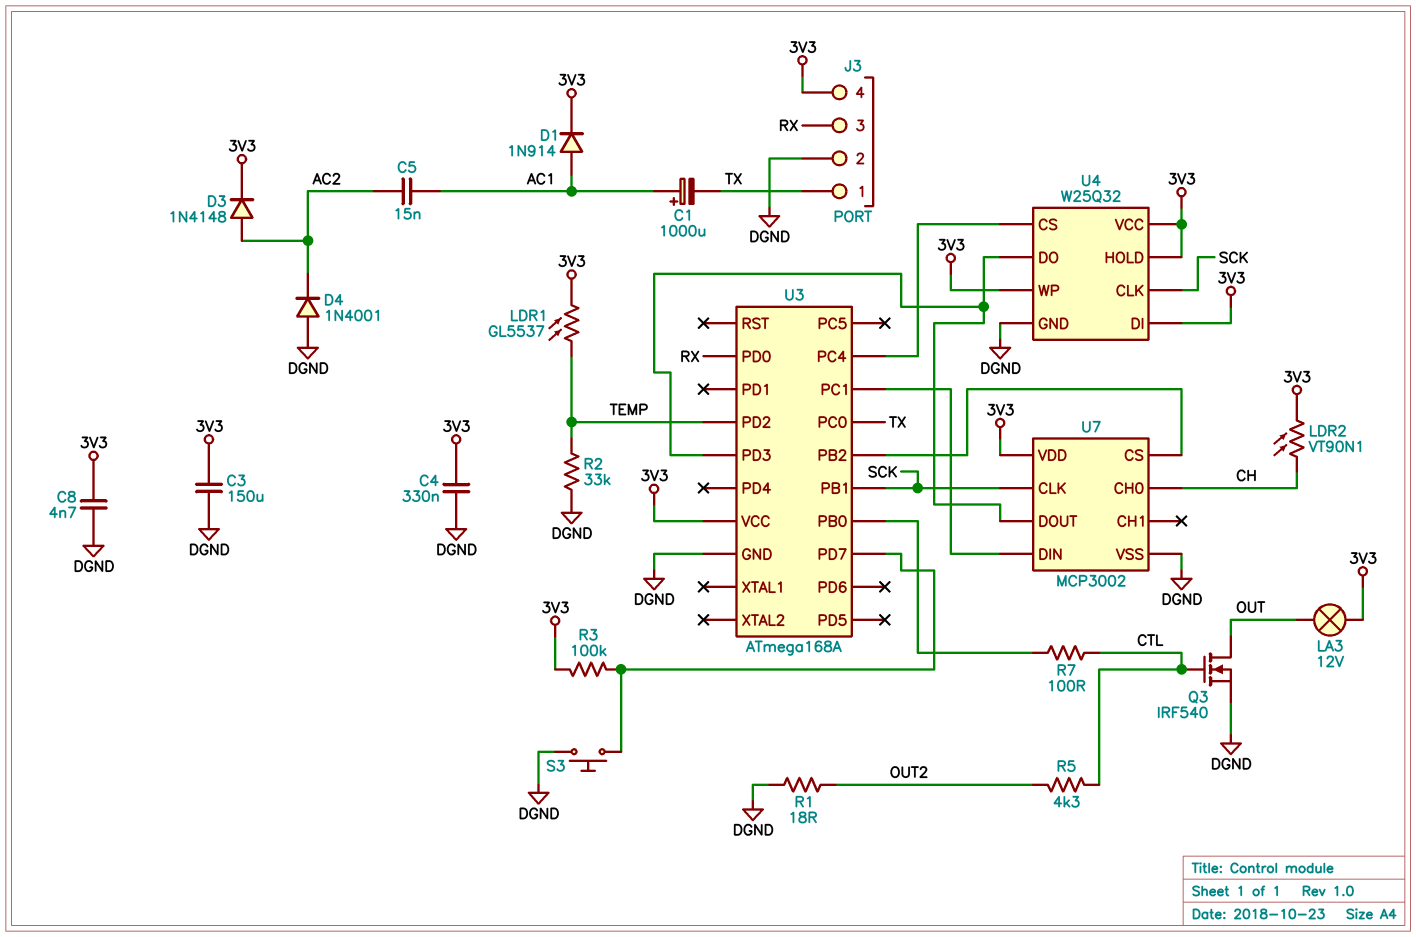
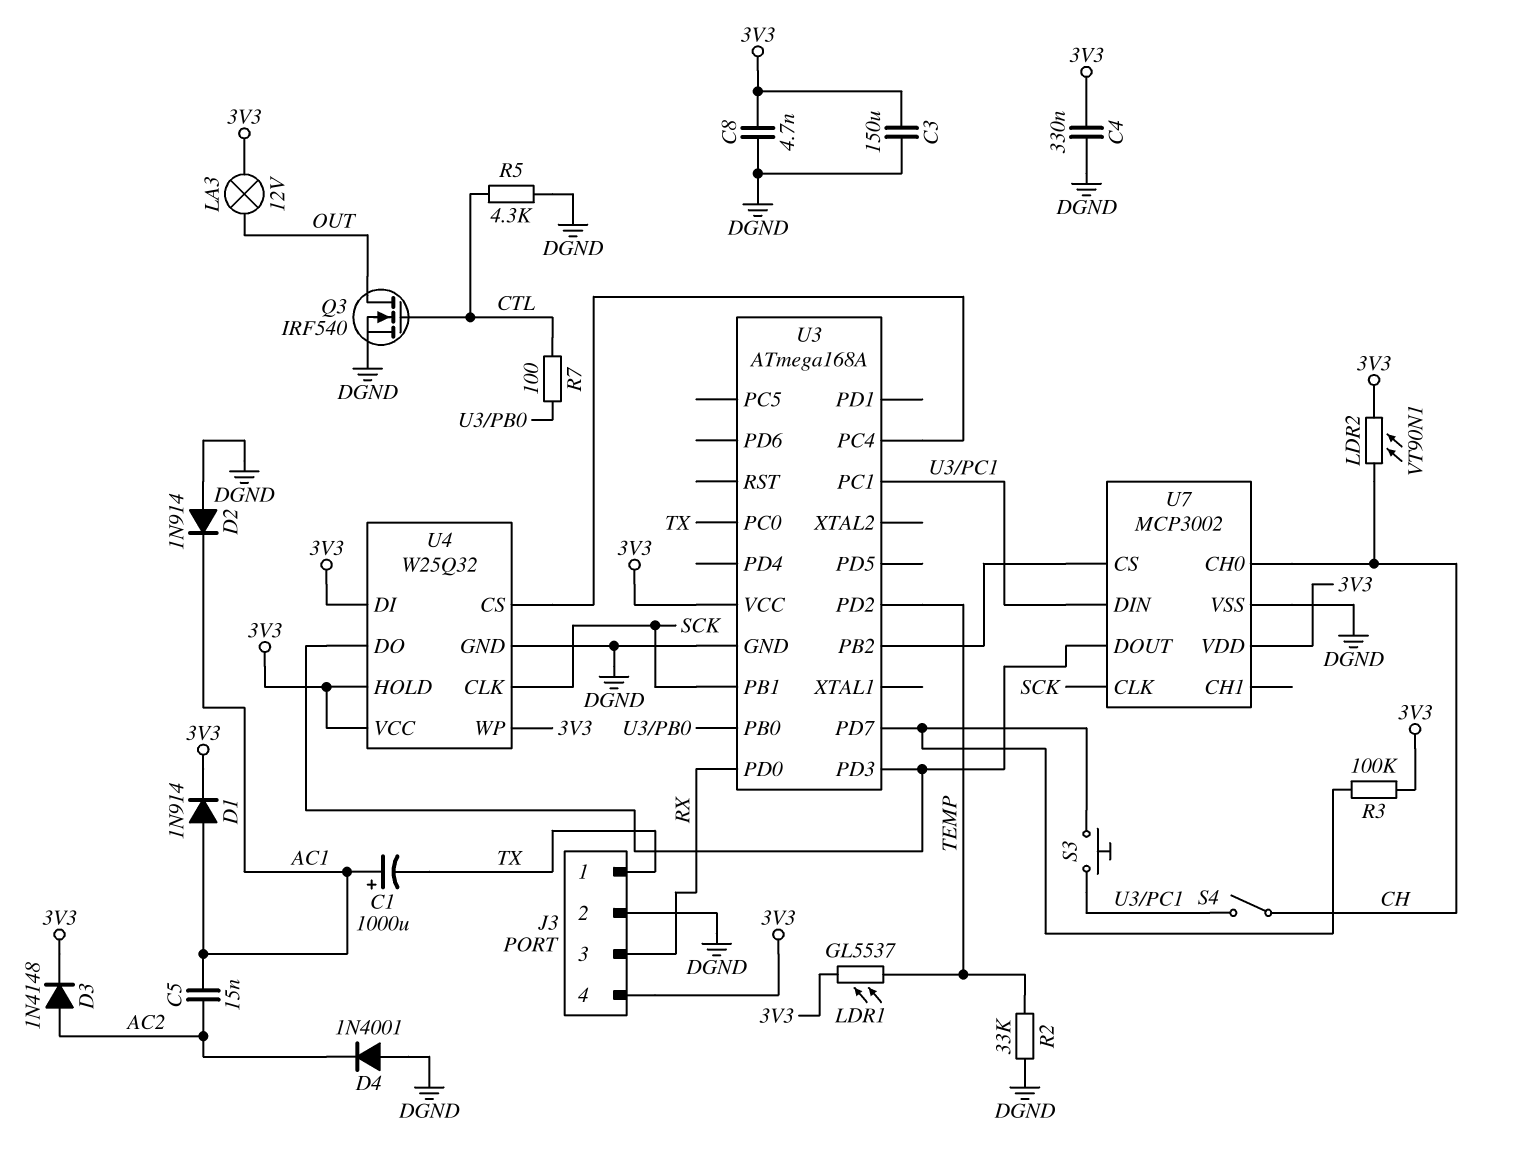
D2: none -> diode 1N914 (A DGND, K AC1)
R1: 18 (DGND, OUT2) -> none
R5: 4.3k (CTL, OUT2) -> 4.3k (CTL, DGND)
S3: button (DGND, U3/PD7) -> button (U3/PC1, U3/PD7)
S4: none -> switch (CH, U3/PC1)

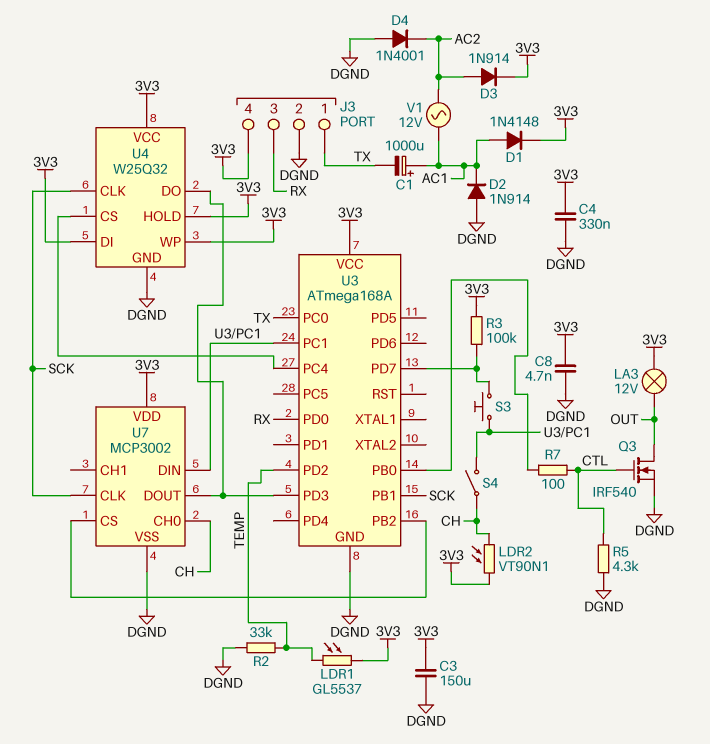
C5: 15nF (AC1, AC2) -> none
D1: diode 1N914 (A AC1, K 3V3) -> diode 1N4148 (A AC1, K 3V3)
D3: diode 1N4148 (A AC2, K 3V3) -> diode 1N914 (A AC2, K 3V3)
V1: none -> AC 12V (AC1, AC2)

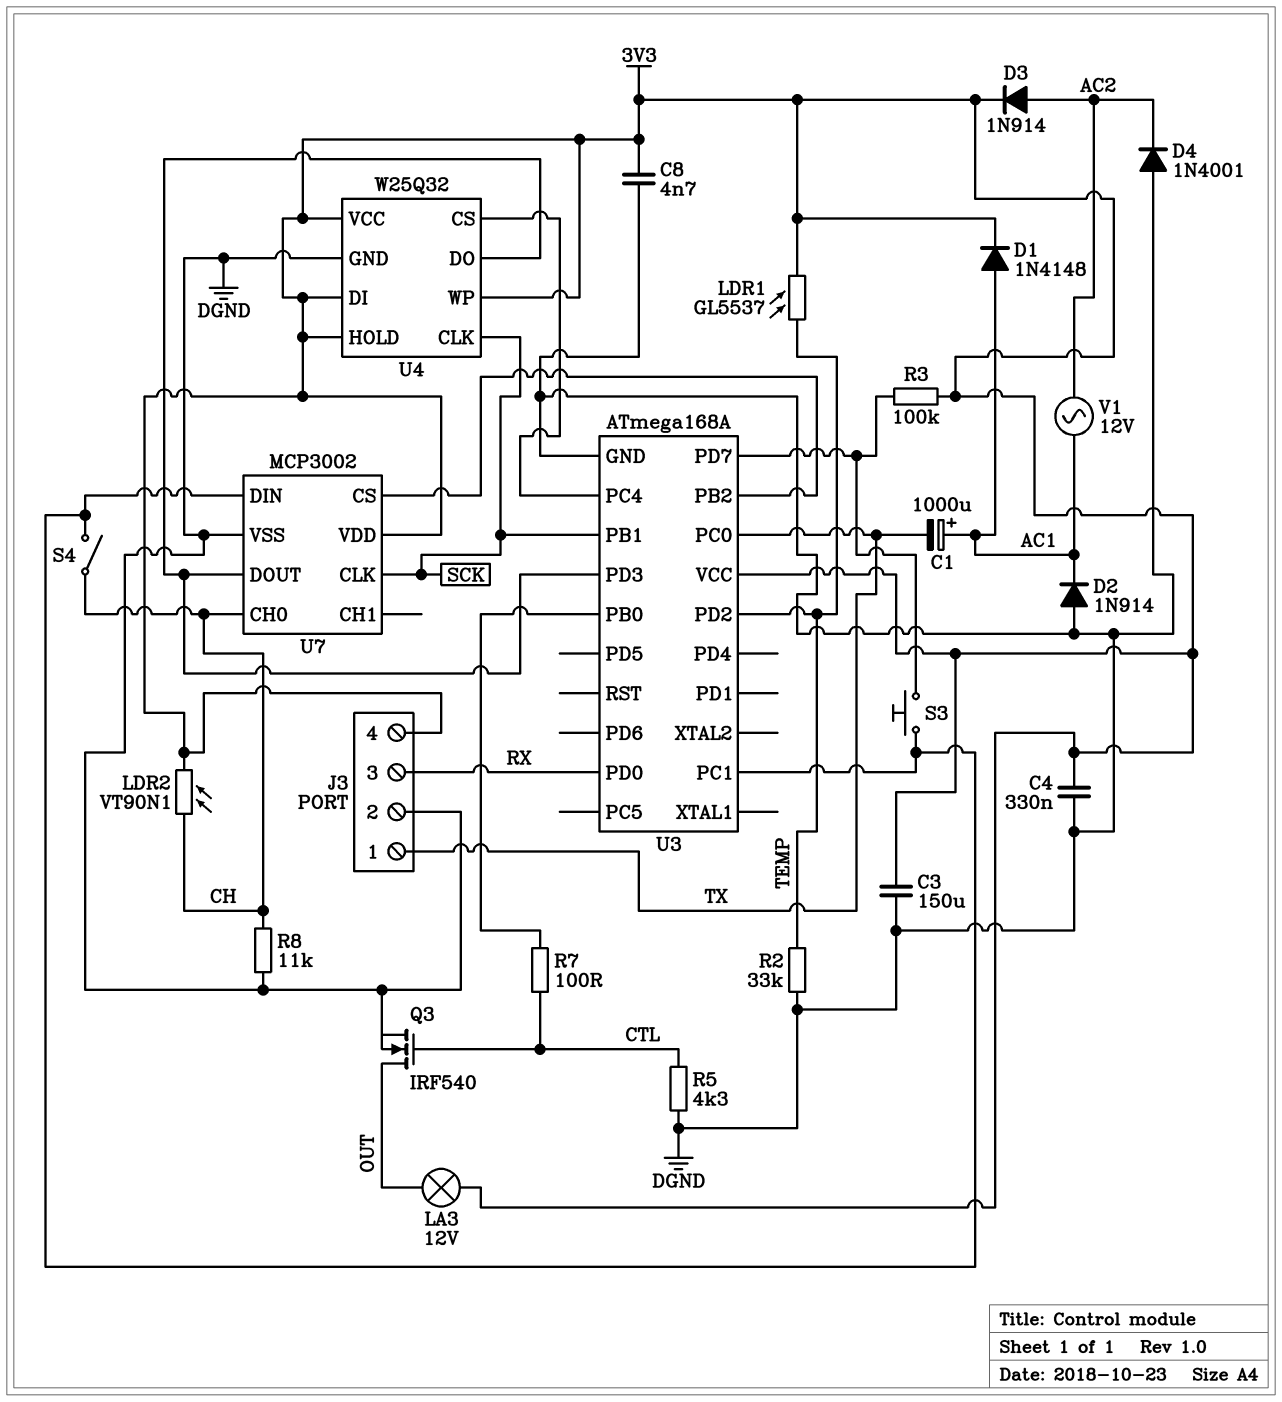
R8: none -> 11k (CH, DGND)

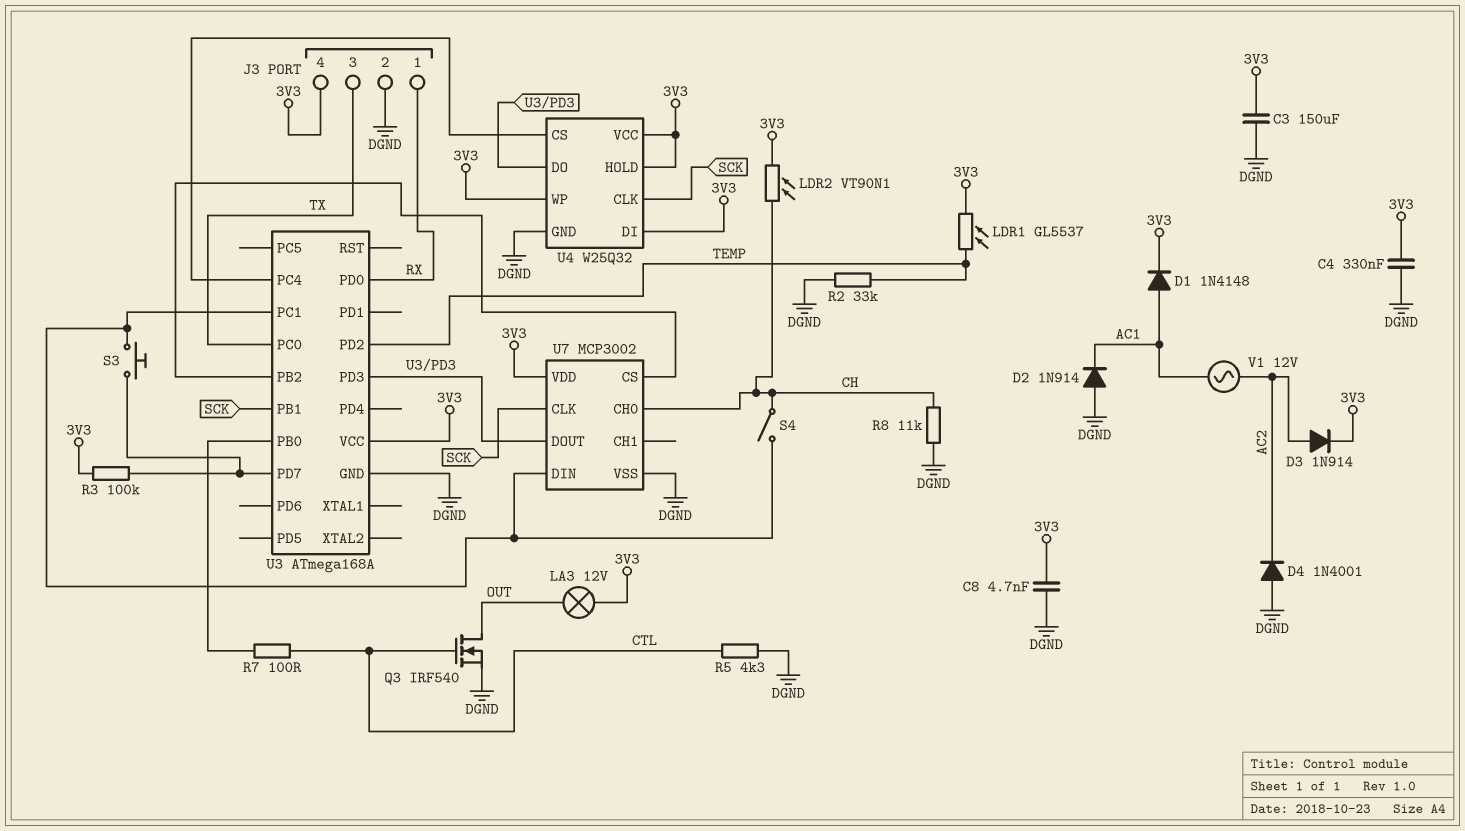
C1: 1000uF (plus AC1, minus TX) -> none
J3 pin 1: TX -> RX
J3 pin 3: RX -> TX

